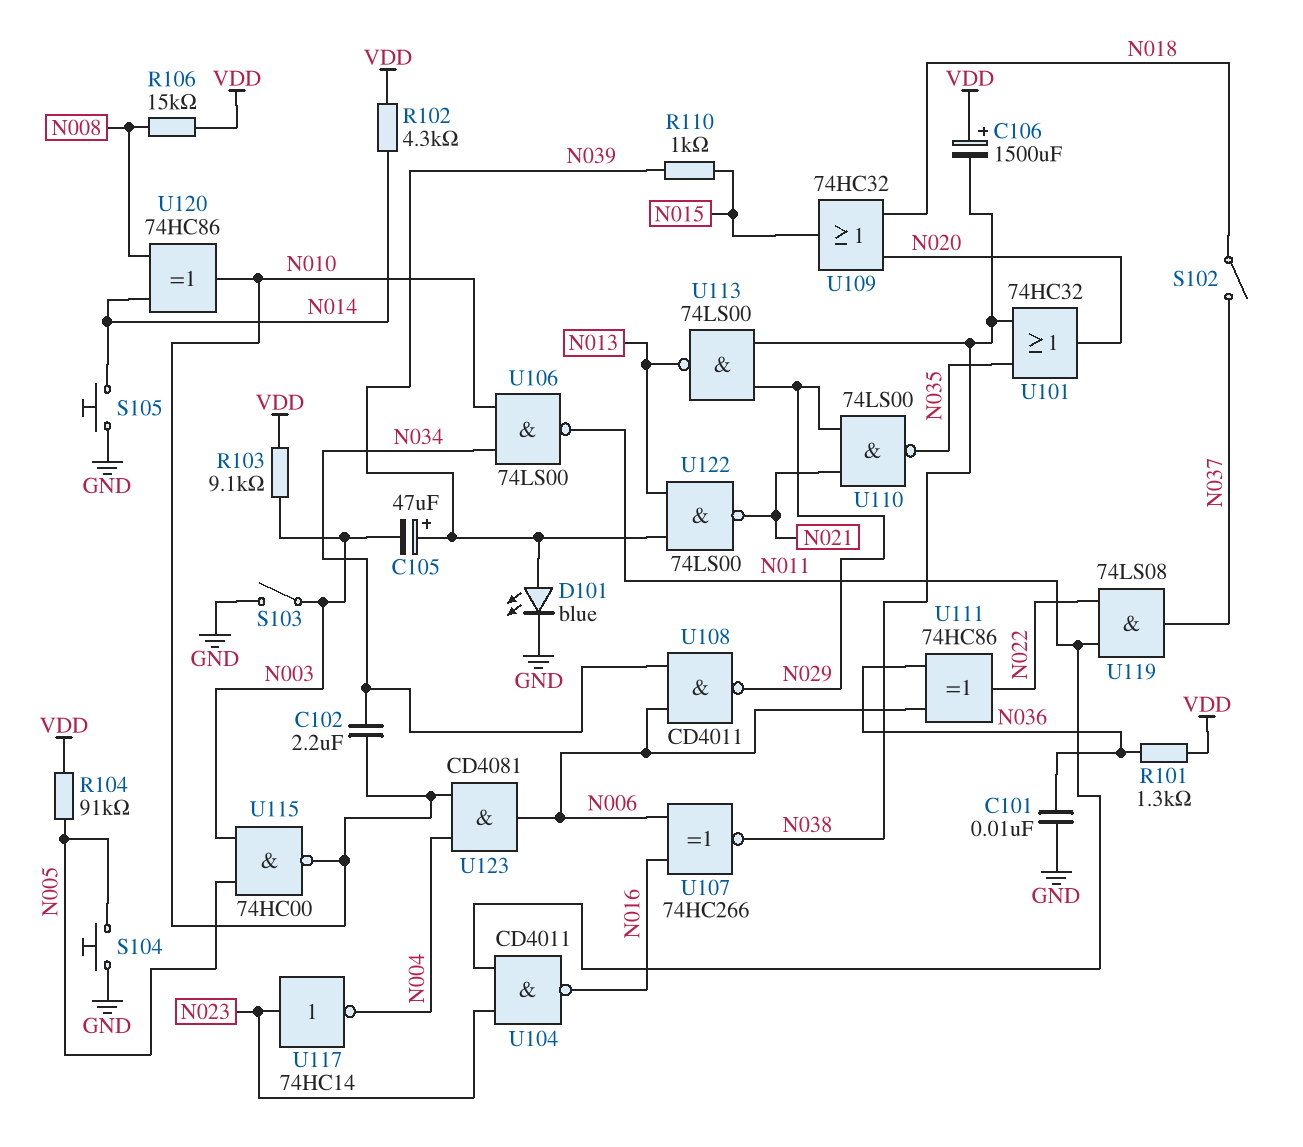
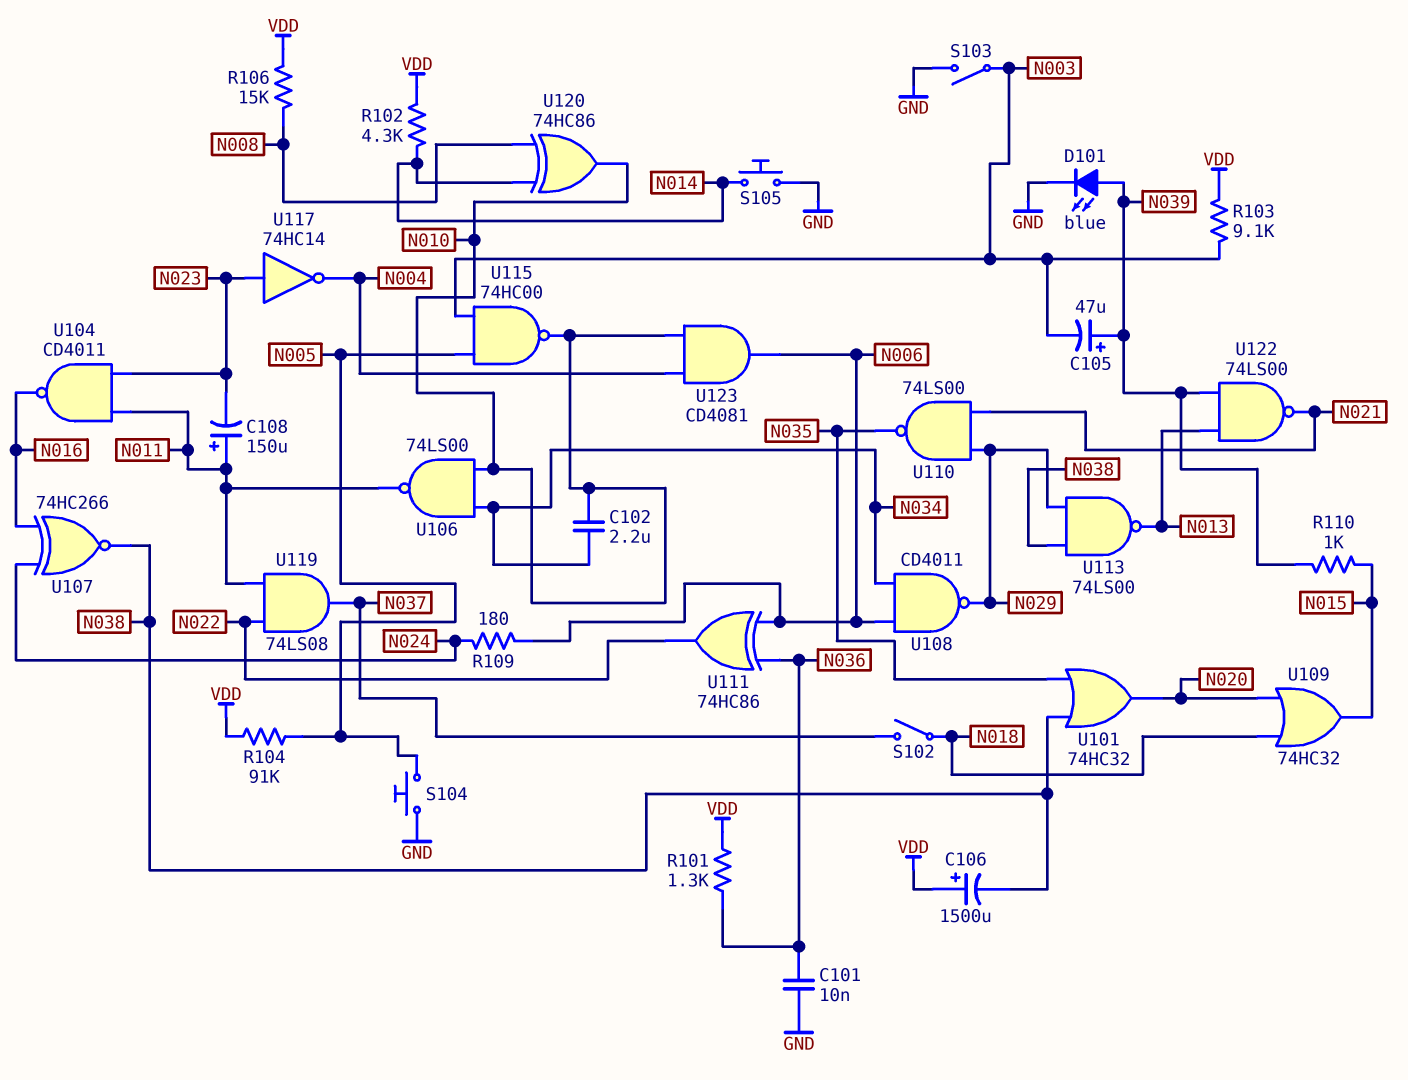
C108: none -> 150uF (plus N011, minus N023)
R109: none -> 180 (N006, N024)
U107: XNOR 74HC266 (in N006, in N016, out N038) -> XNOR 74HC266 (in N016, in N024, out N038)

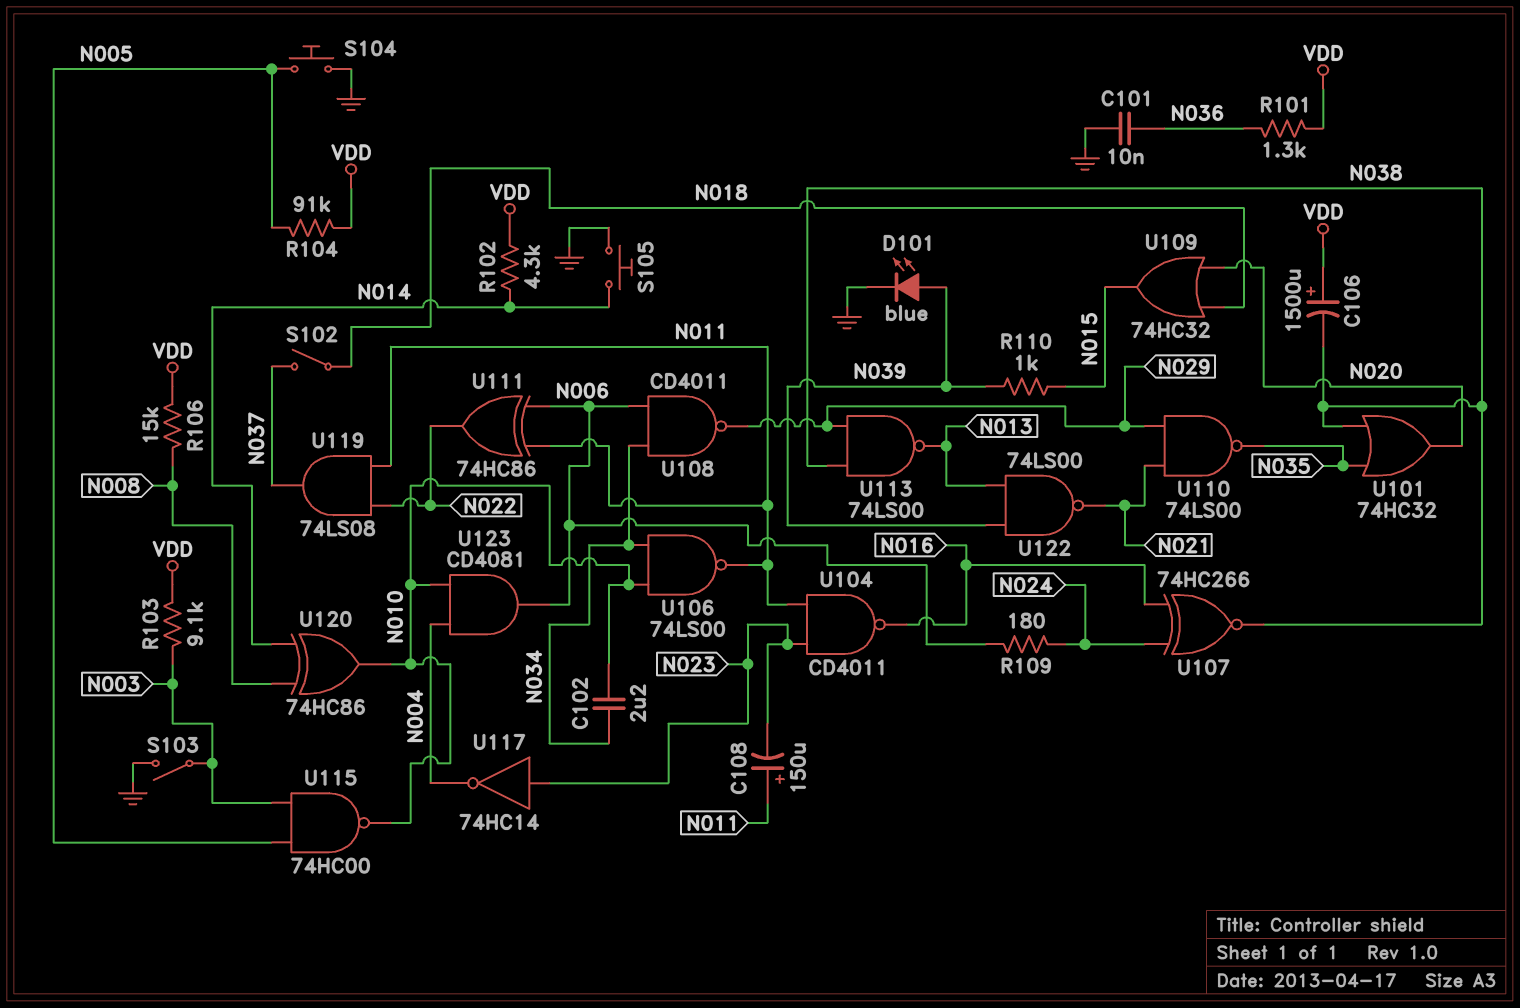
C105: 47uF (plus N039, minus N003) -> none
U111: XOR 74HC86 (in N006, in N036, out N022) -> XOR 74HC86 (in N006, in N011, out N022)

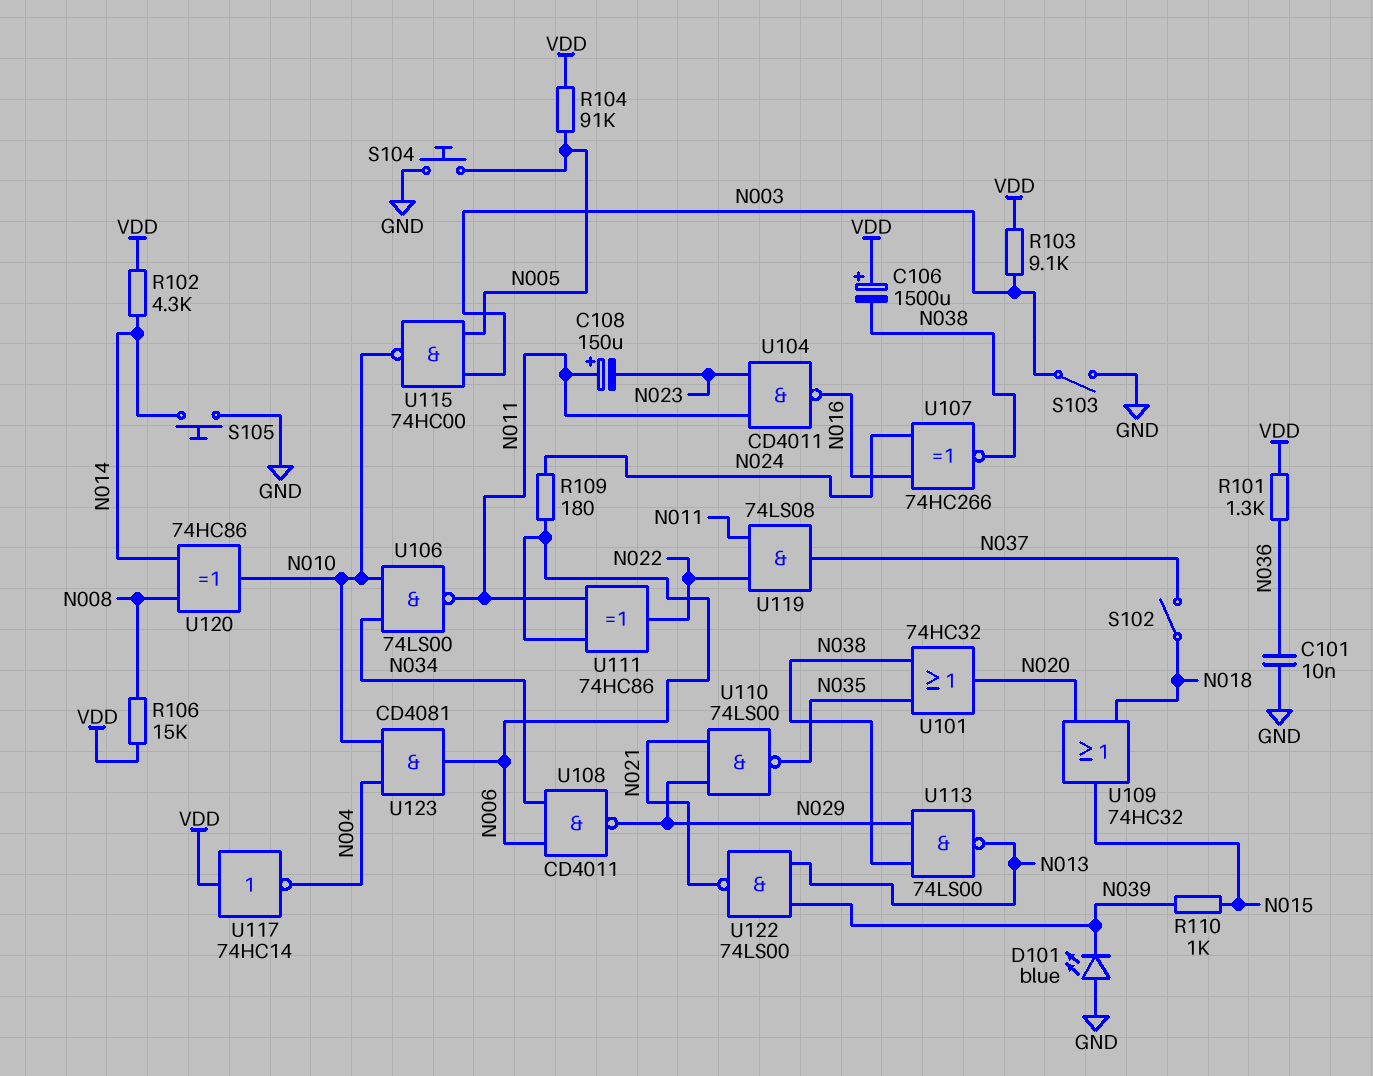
C102: 2.2uF (N010, N034) -> none
D101: LED blue (A N039, K GND) -> LED blue (A GND, K N039)
U117: NOT 74HC14 (in N023, out N004) -> NOT 74HC14 (in VDD, out N004)

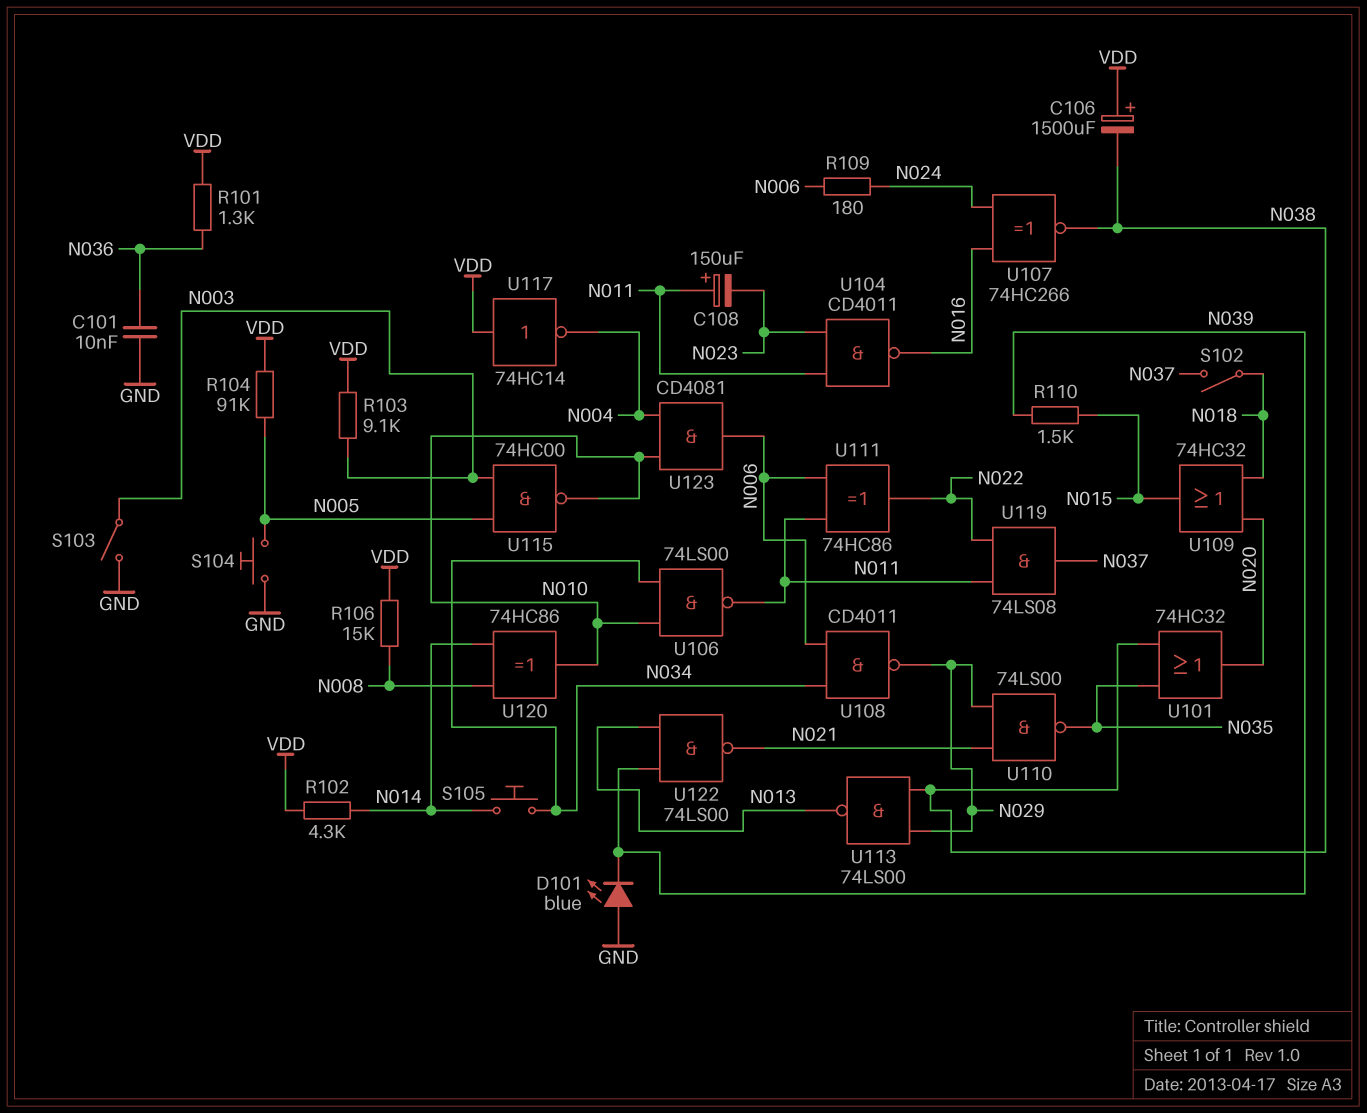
R110: 1k (N015, N039) -> 1.5k (N015, N039)
S105: button (GND, N014) -> button (N014, N034)

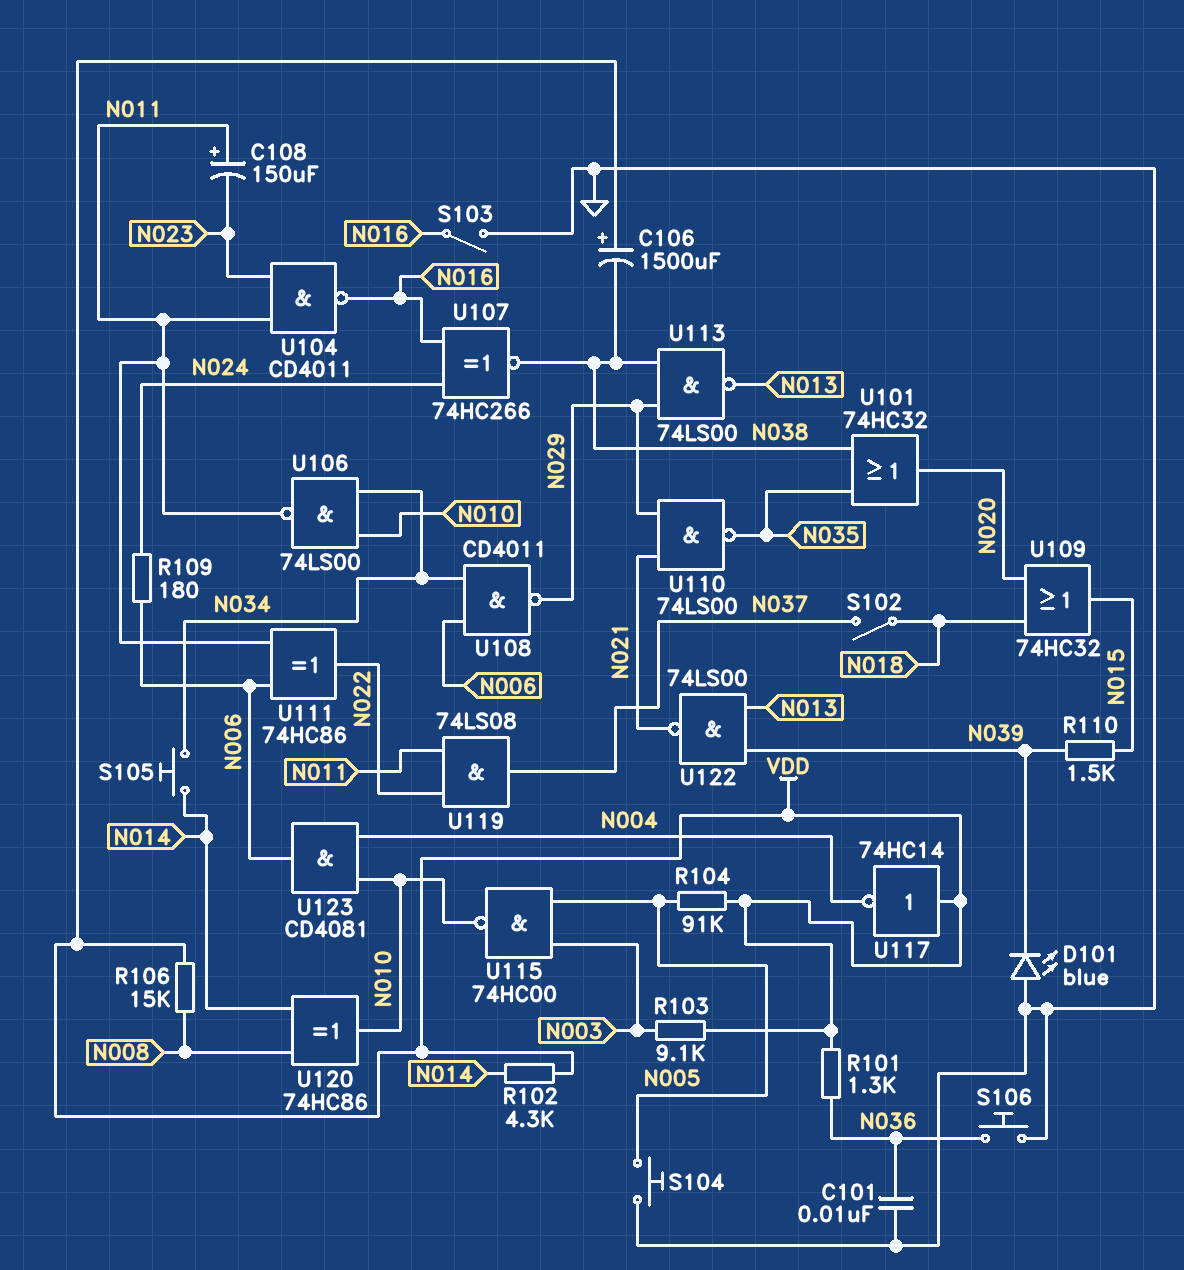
S103: switch (GND, N003) -> switch (GND, N016)
S106: none -> button (GND, N036)

